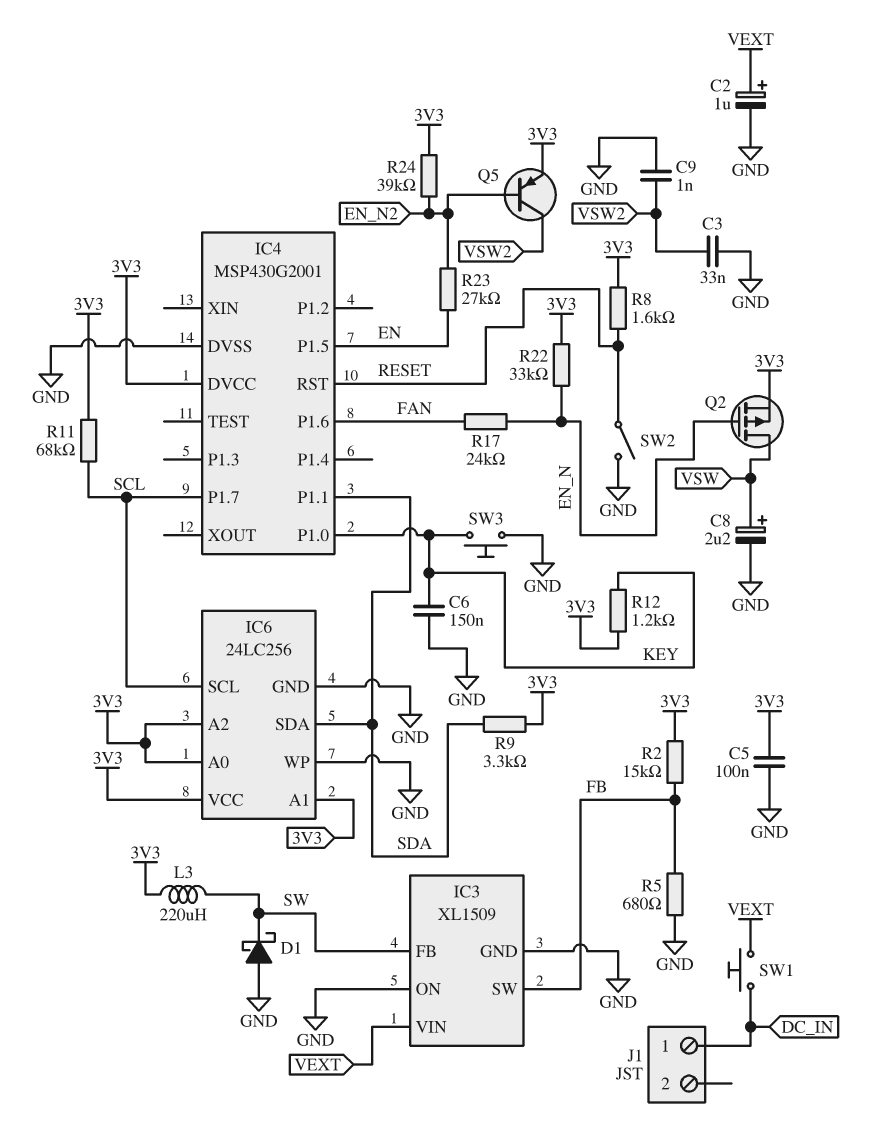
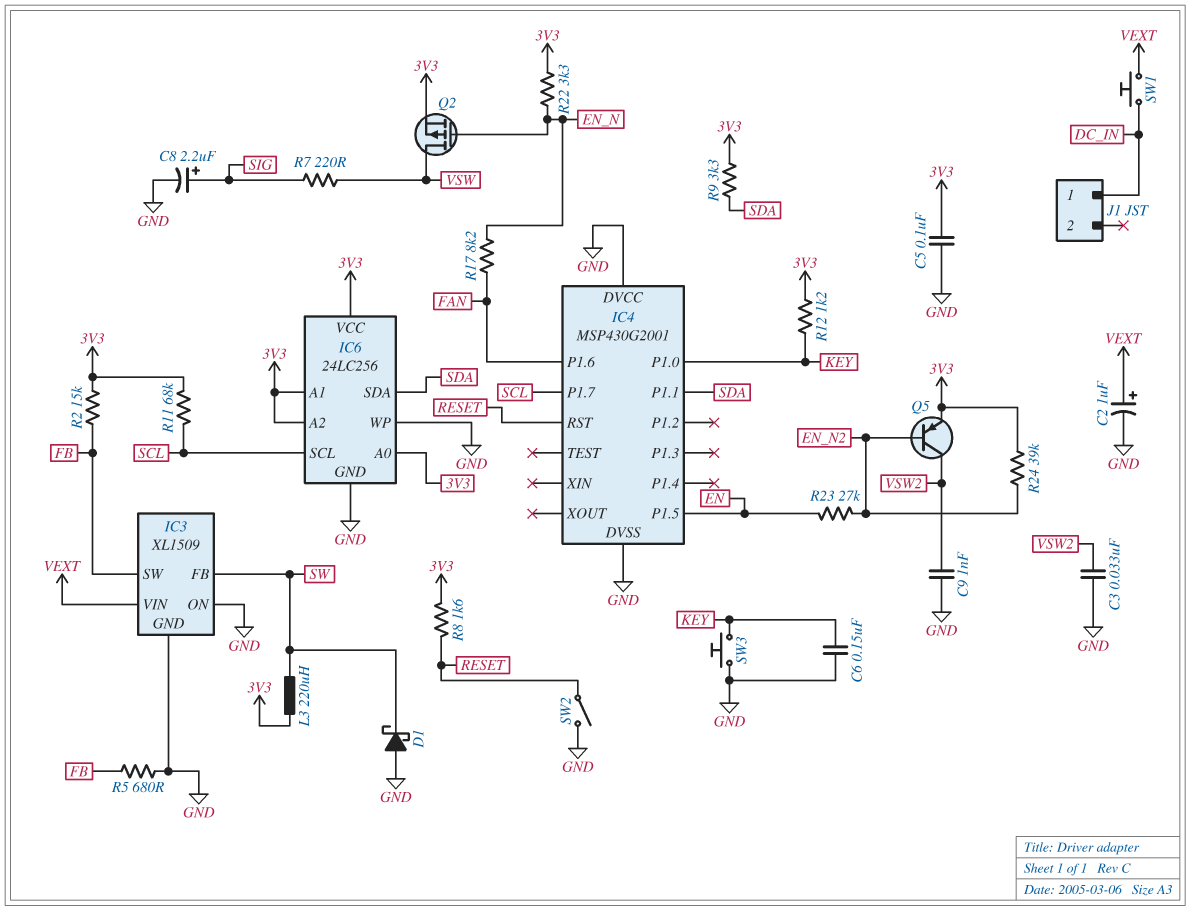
C8: 2.2uF (plus VSW, minus GND) -> 2.2uF (plus SIG, minus GND)
IC4 pin DVCC: 3V3 -> GND
R7: none -> 220 (SIG, VSW)
R17: 24k (EN_N, FAN) -> 8.2k (EN_N, FAN)
R22: 33k (3V3, EN_N) -> 3.3k (3V3, EN_N)

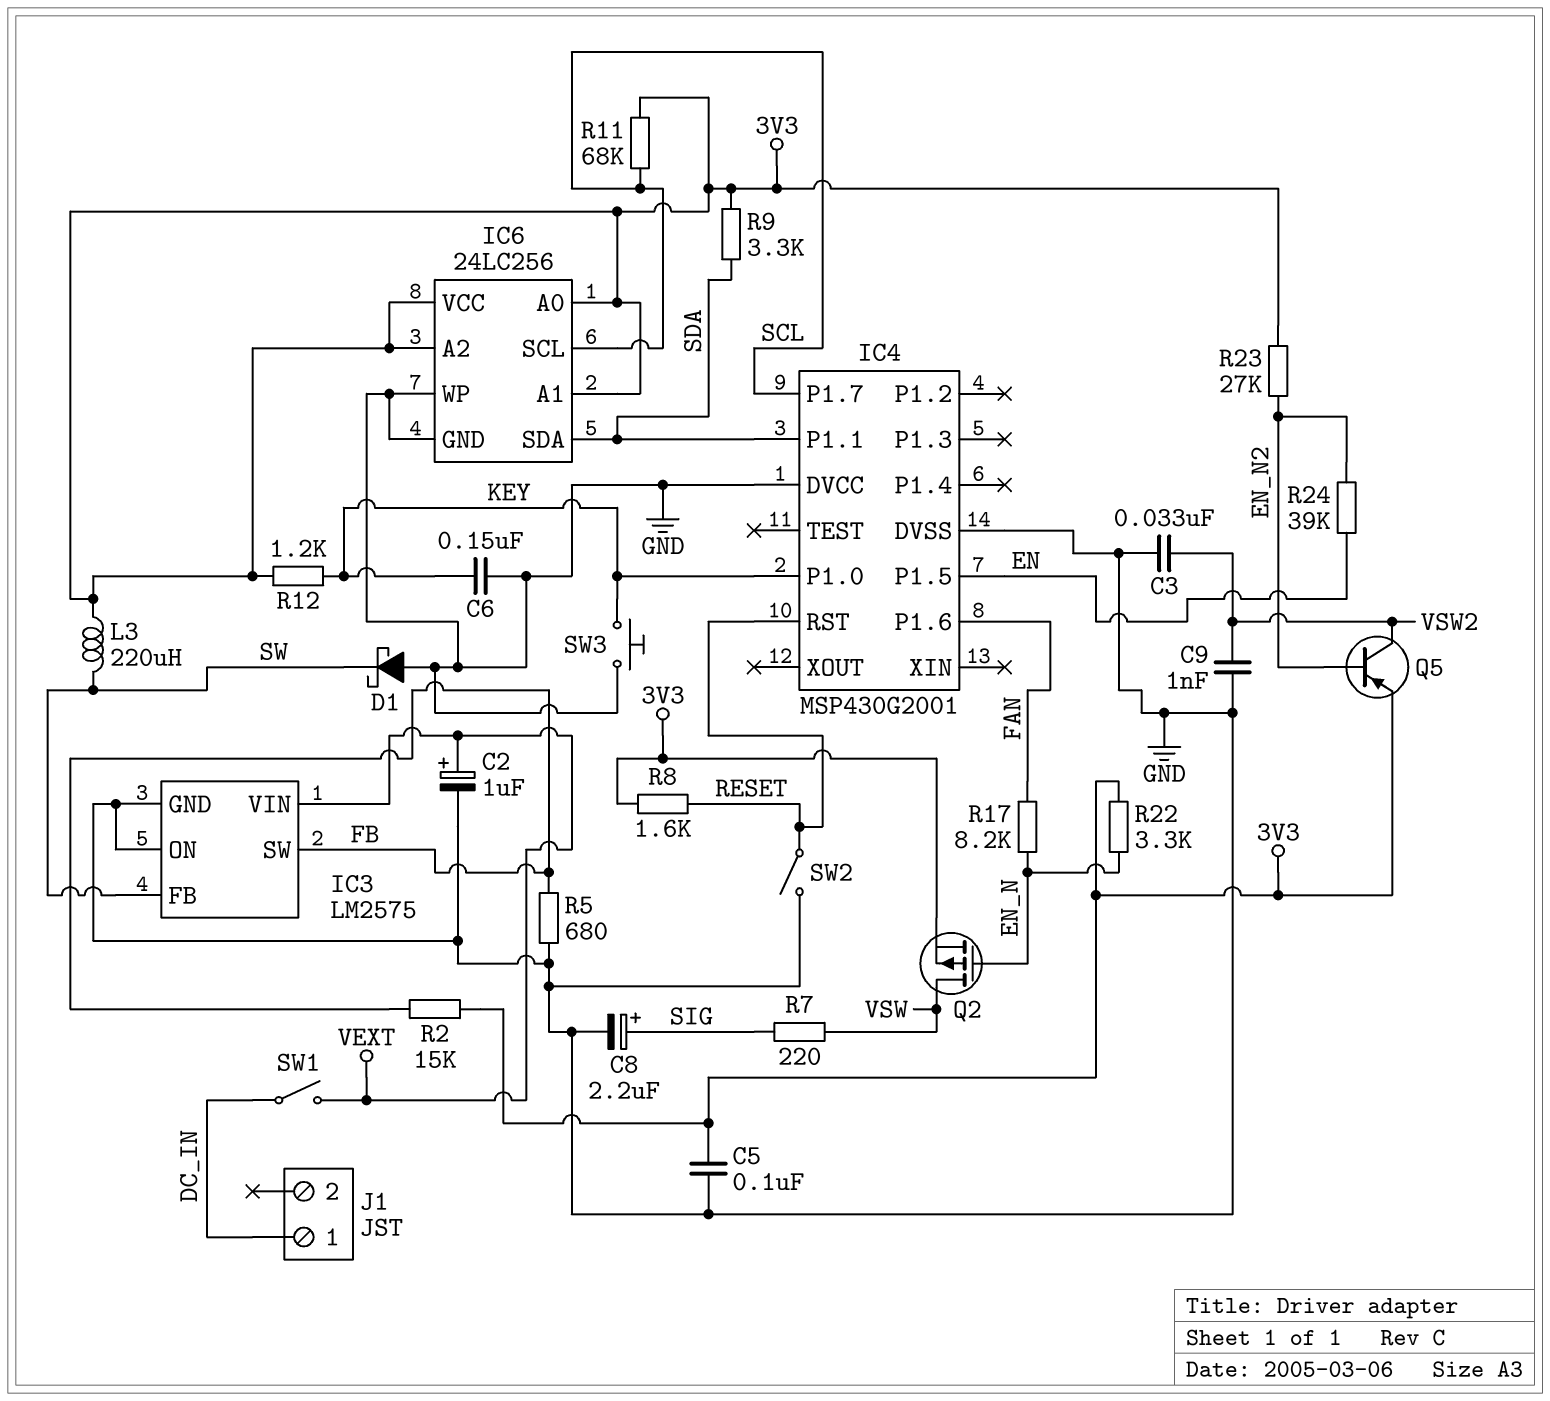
IC3: XL1509 -> LM2575
R23: 27k (EN, EN_N2) -> 27k (3V3, EN_N2)
R24: 39k (3V3, EN_N2) -> 39k (EN, EN_N2)
SW1: button (DC_IN, VEXT) -> switch (DC_IN, VEXT)

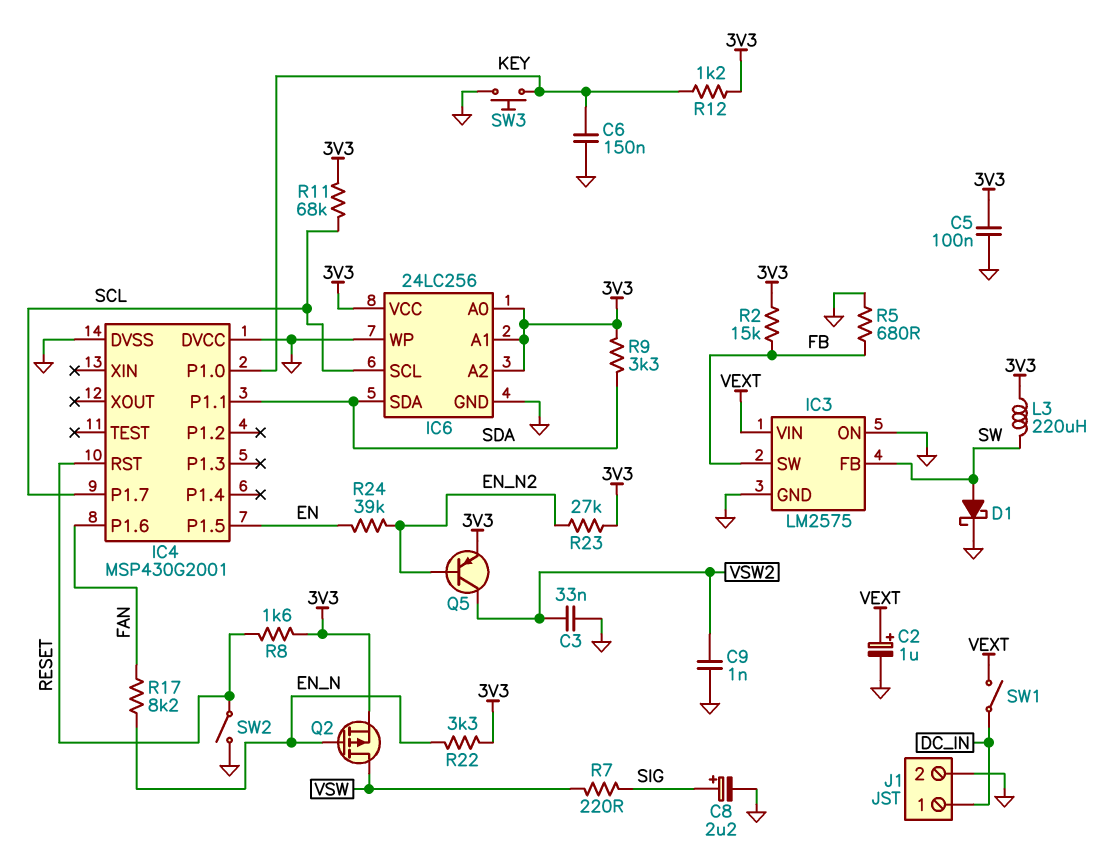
D1: schottky (A GND, K SW) -> schottky (A SW, K GND)
J1 pin 2: none -> GND

